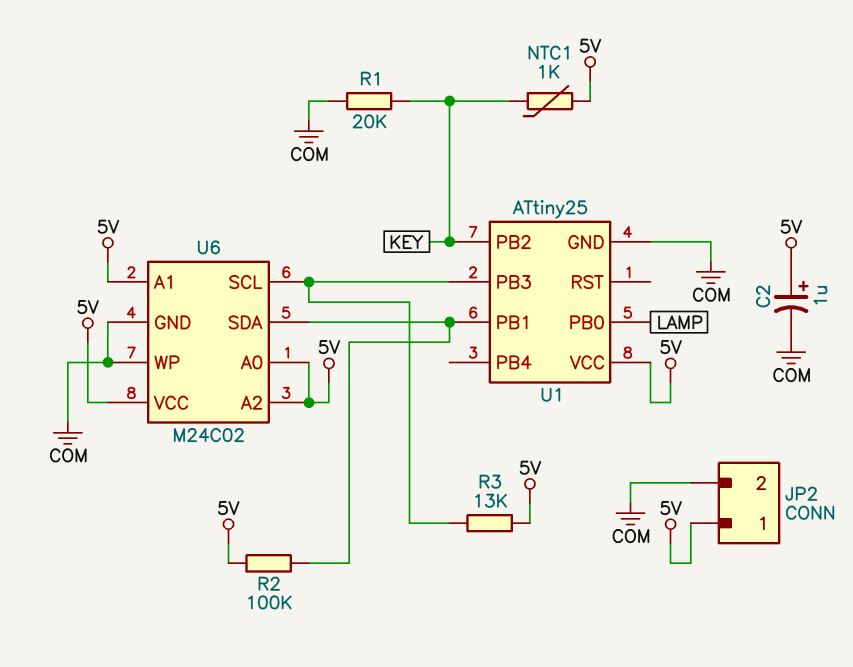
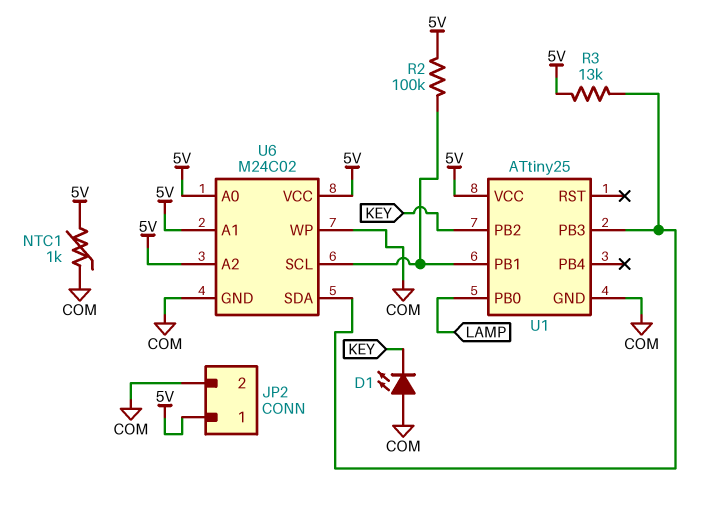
C2: 1uF (plus 5V, minus COM) -> none
D1: none -> LED (A COM, K KEY)
NTC1: 1k (5V, KEY) -> 1k (5V, COM)
R1: 20k (COM, KEY) -> none
U6 pin SCL: U1/PB3 -> U1/PB1
U6 pin SDA: U1/PB1 -> U1/PB3

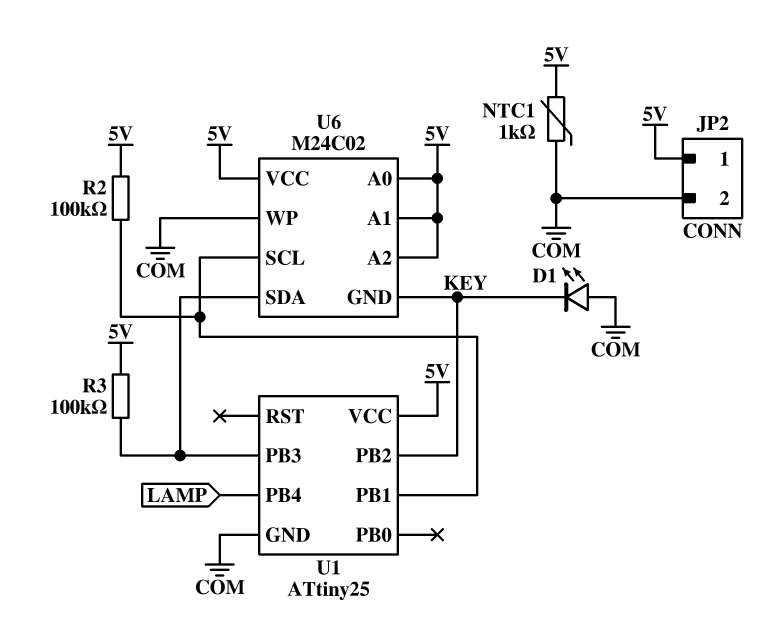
R3: 13k (5V, U1/PB3) -> 100k (5V, U1/PB3)
U1 pin PB0: LAMP -> none
U1 pin PB4: none -> LAMP
U6 pin GND: COM -> KEY

